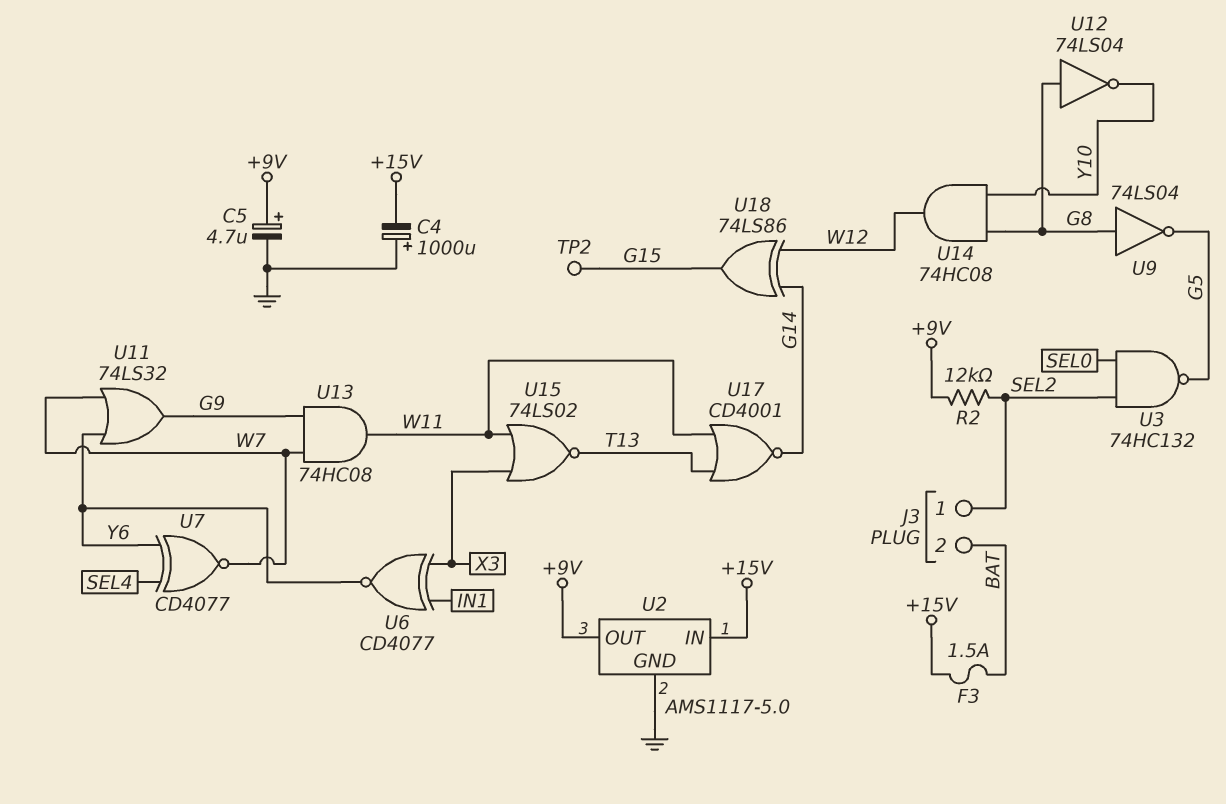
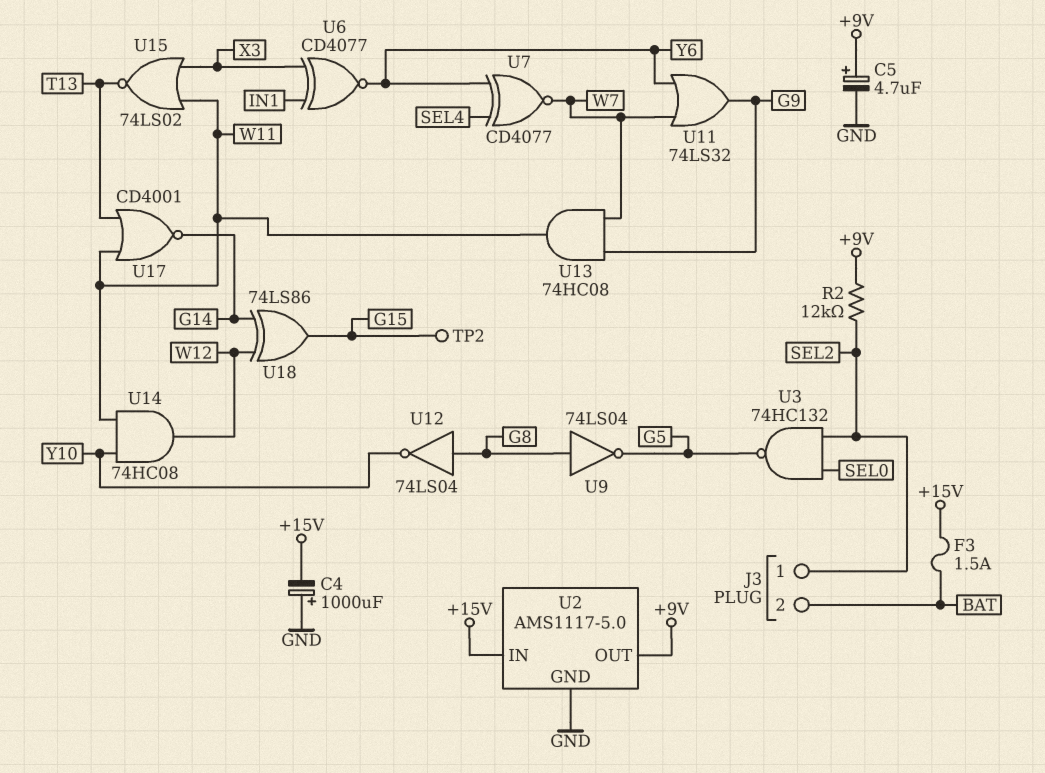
U14: AND 74HC08 (in G8, in Y10, out W12) -> AND 74HC08 (in W11, in Y10, out W12)

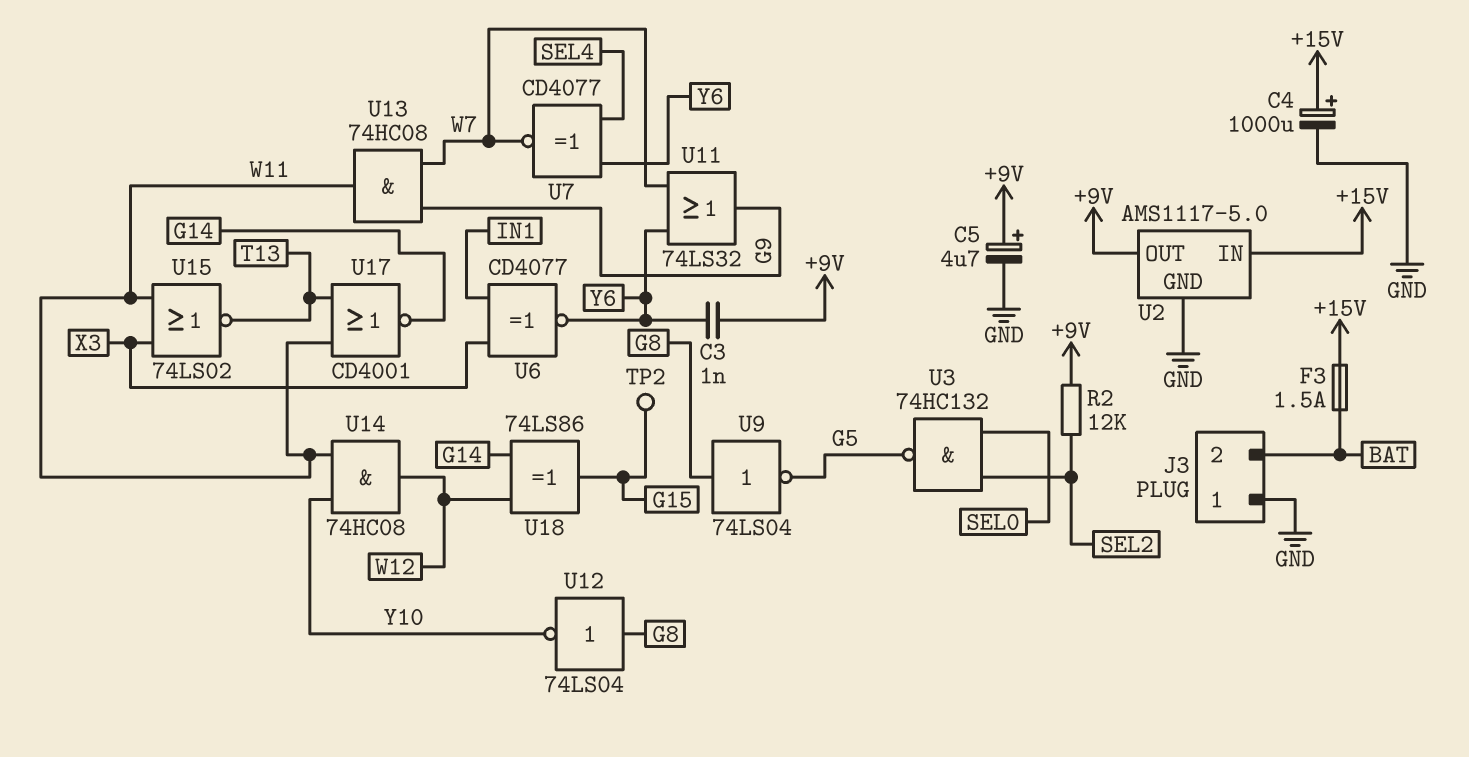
C3: none -> 1nF (+9V, Y6)
C4: 1000uF (plus GND, minus +15V) -> 1000uF (plus +15V, minus GND)
J3 pin 1: SEL2 -> GND

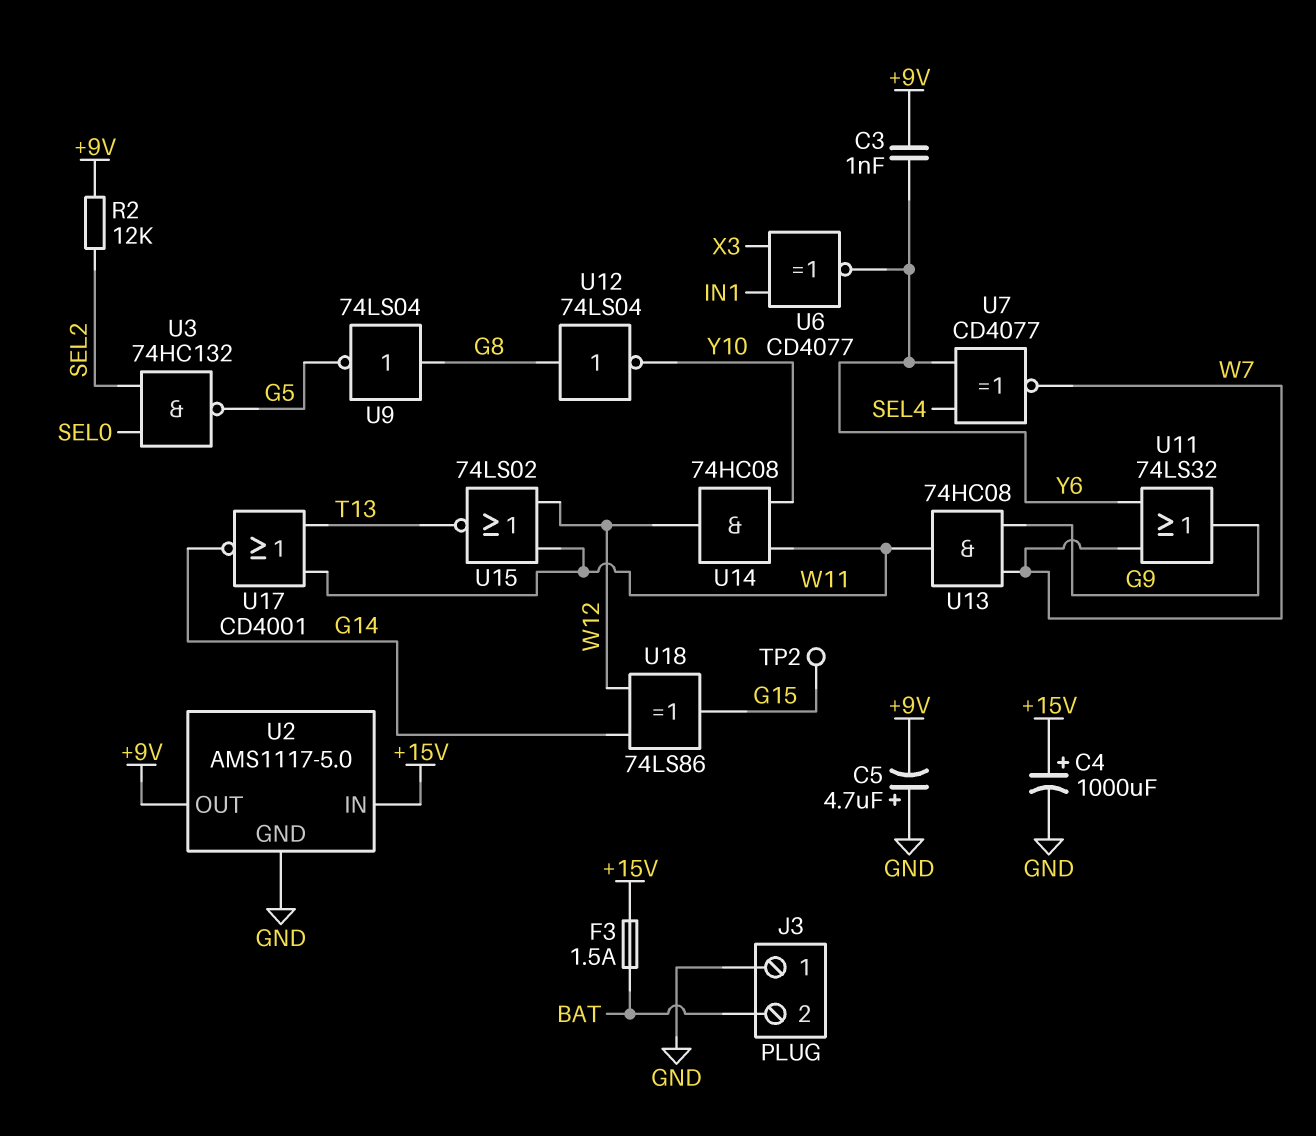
C5: 4.7uF (plus +9V, minus GND) -> 4.7uF (plus GND, minus +9V)
U15: NOR 74LS02 (in W11, in X3, out T13) -> NOR 74LS02 (in W11, in W12, out T13)

